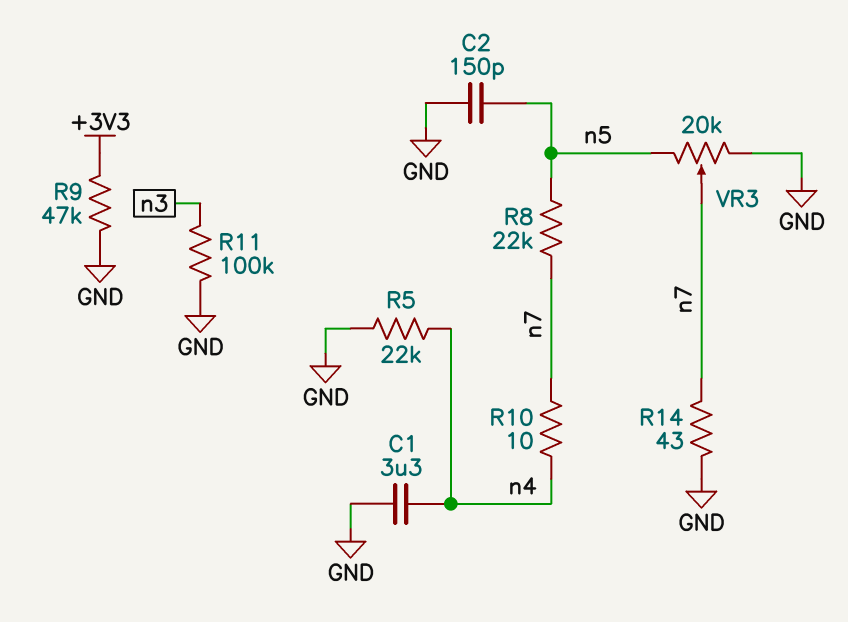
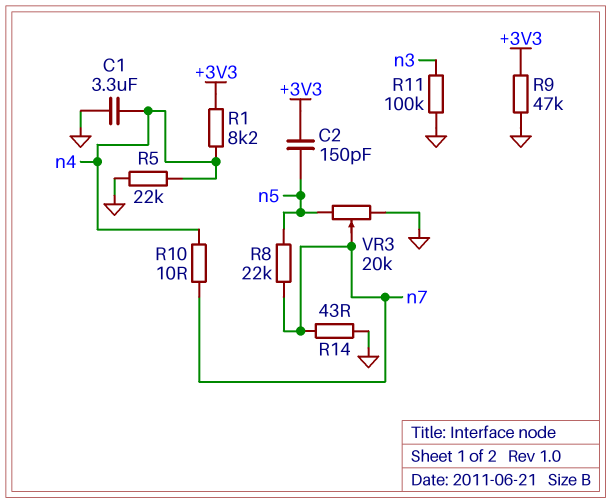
C2: 150pF (GND, n5) -> 150pF (+3V3, n5)
R1: none -> 8.2k (+3V3, n4)

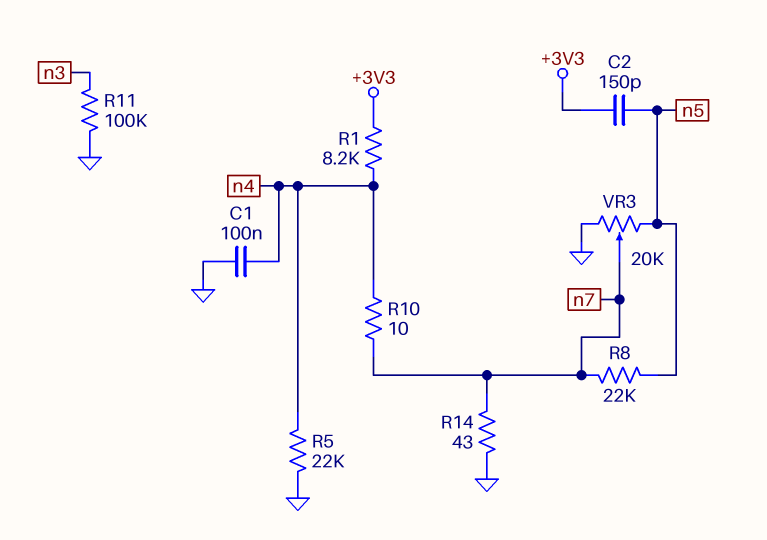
C1: 3.3uF (GND, n4) -> 100nF (GND, n4)
R9: 47k (+3V3, GND) -> none

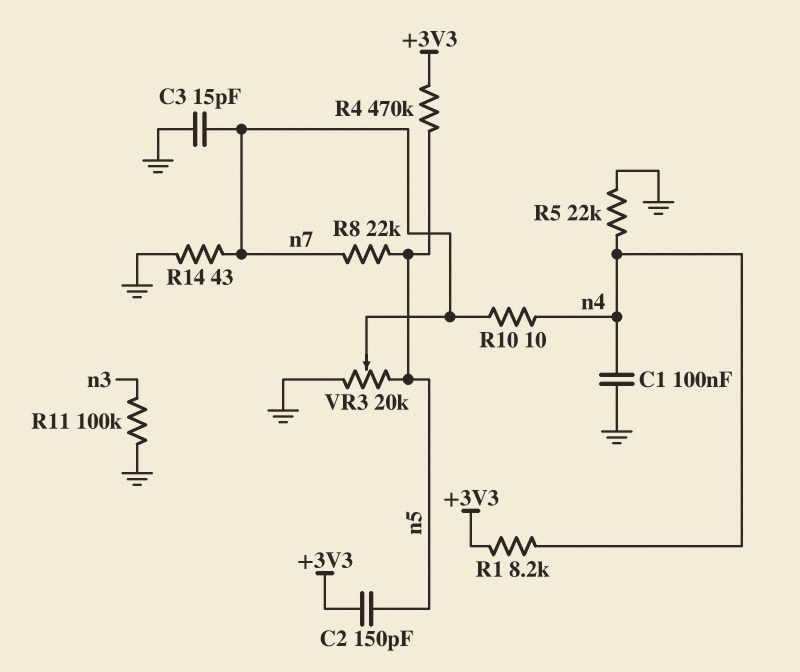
C3: none -> 15pF (GND, n7)
R4: none -> 470k (+3V3, n5)

